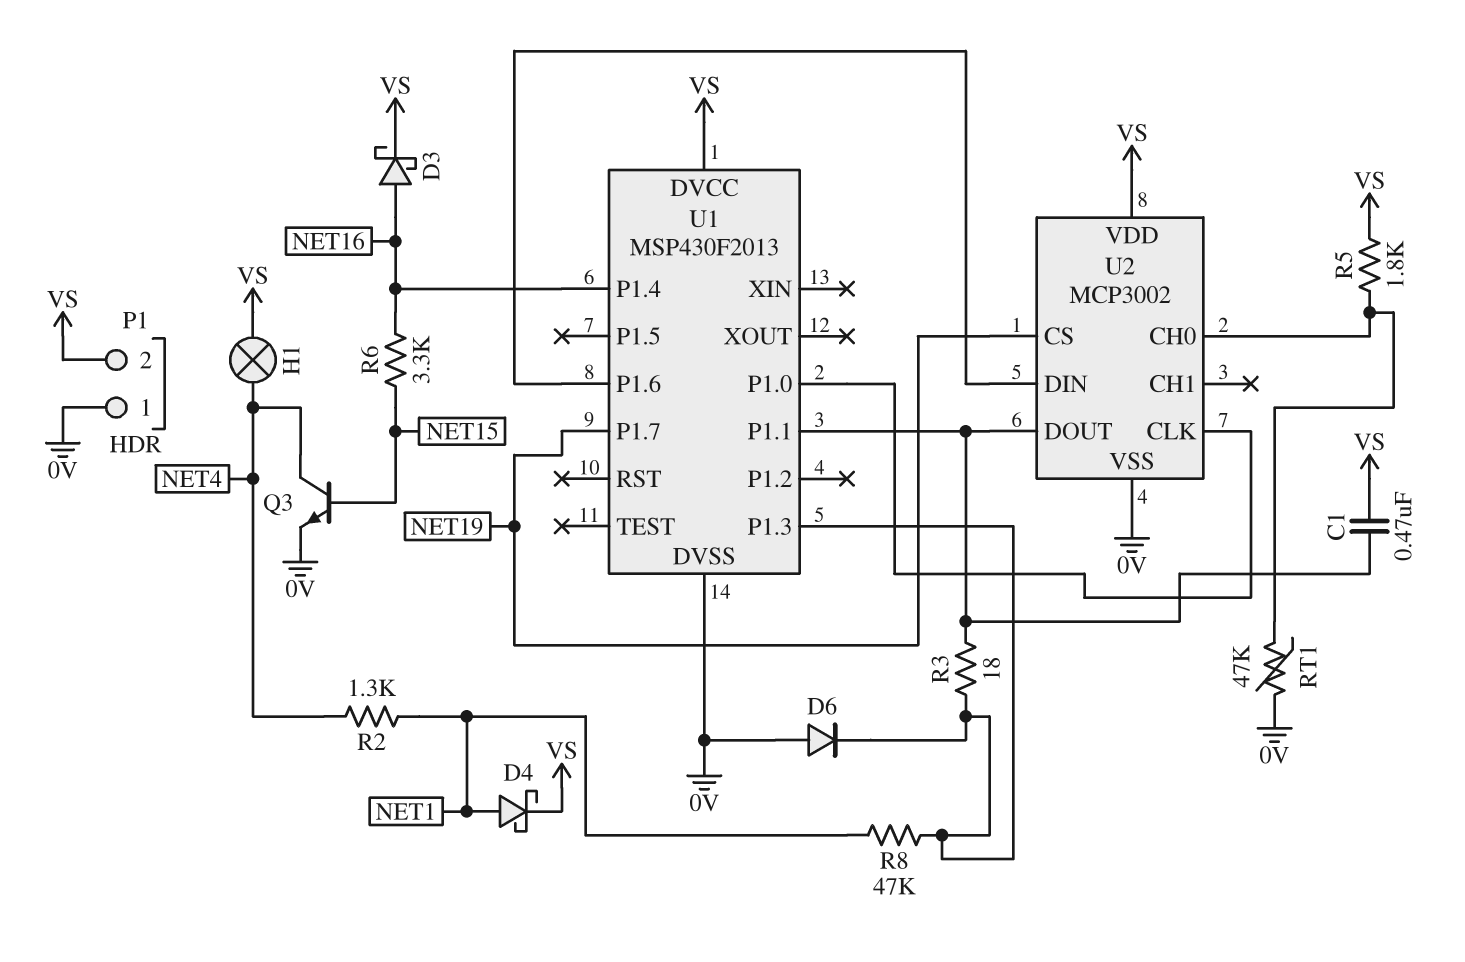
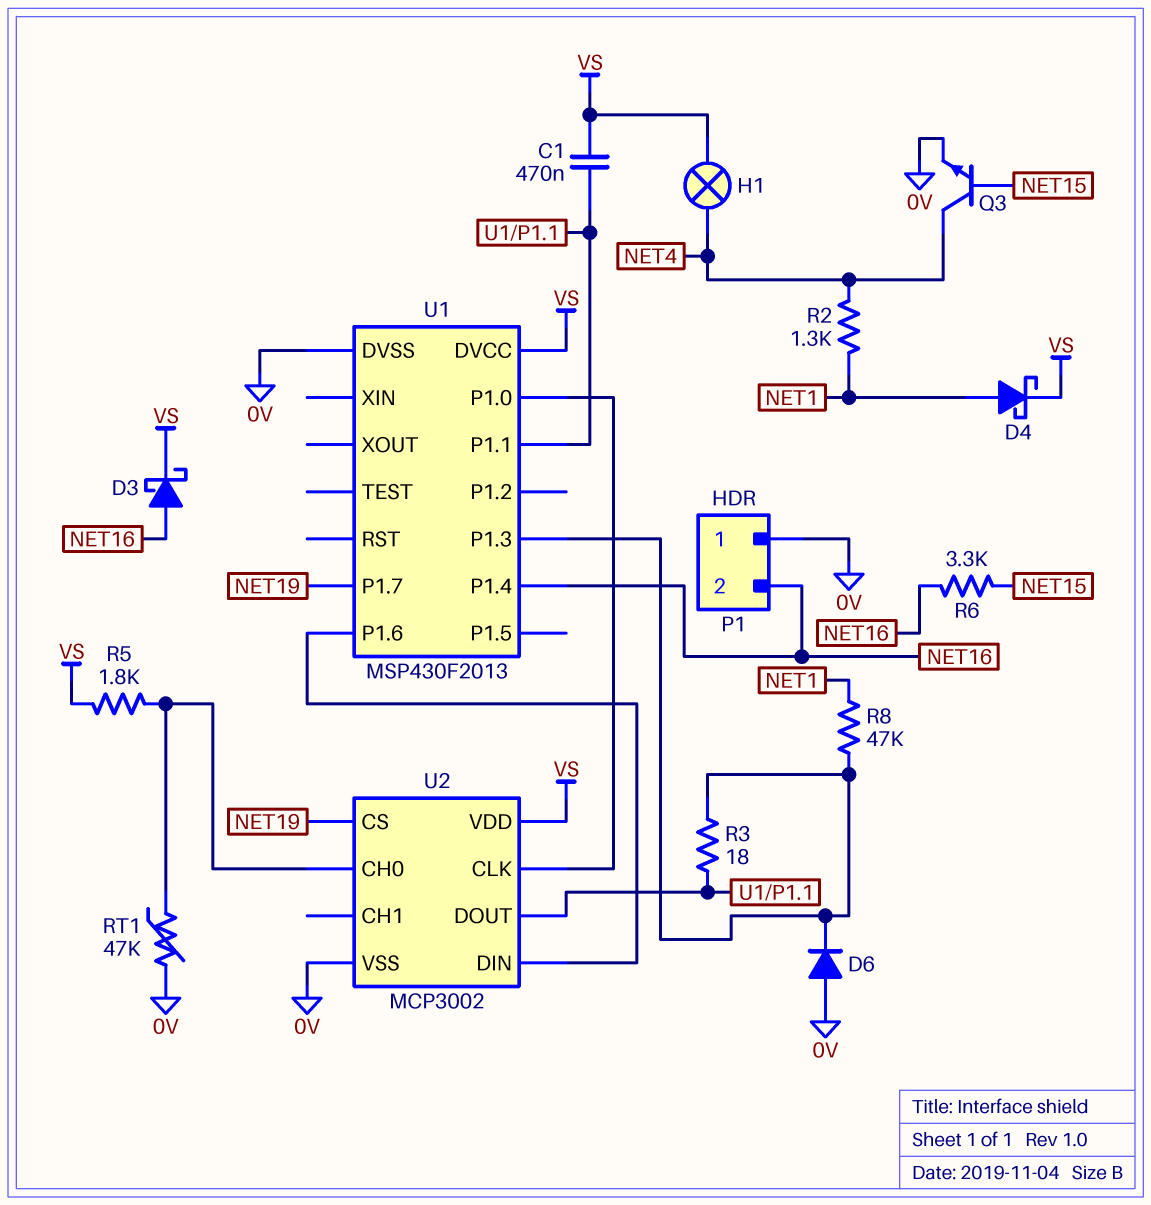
P1 pin 2: VS -> NET16

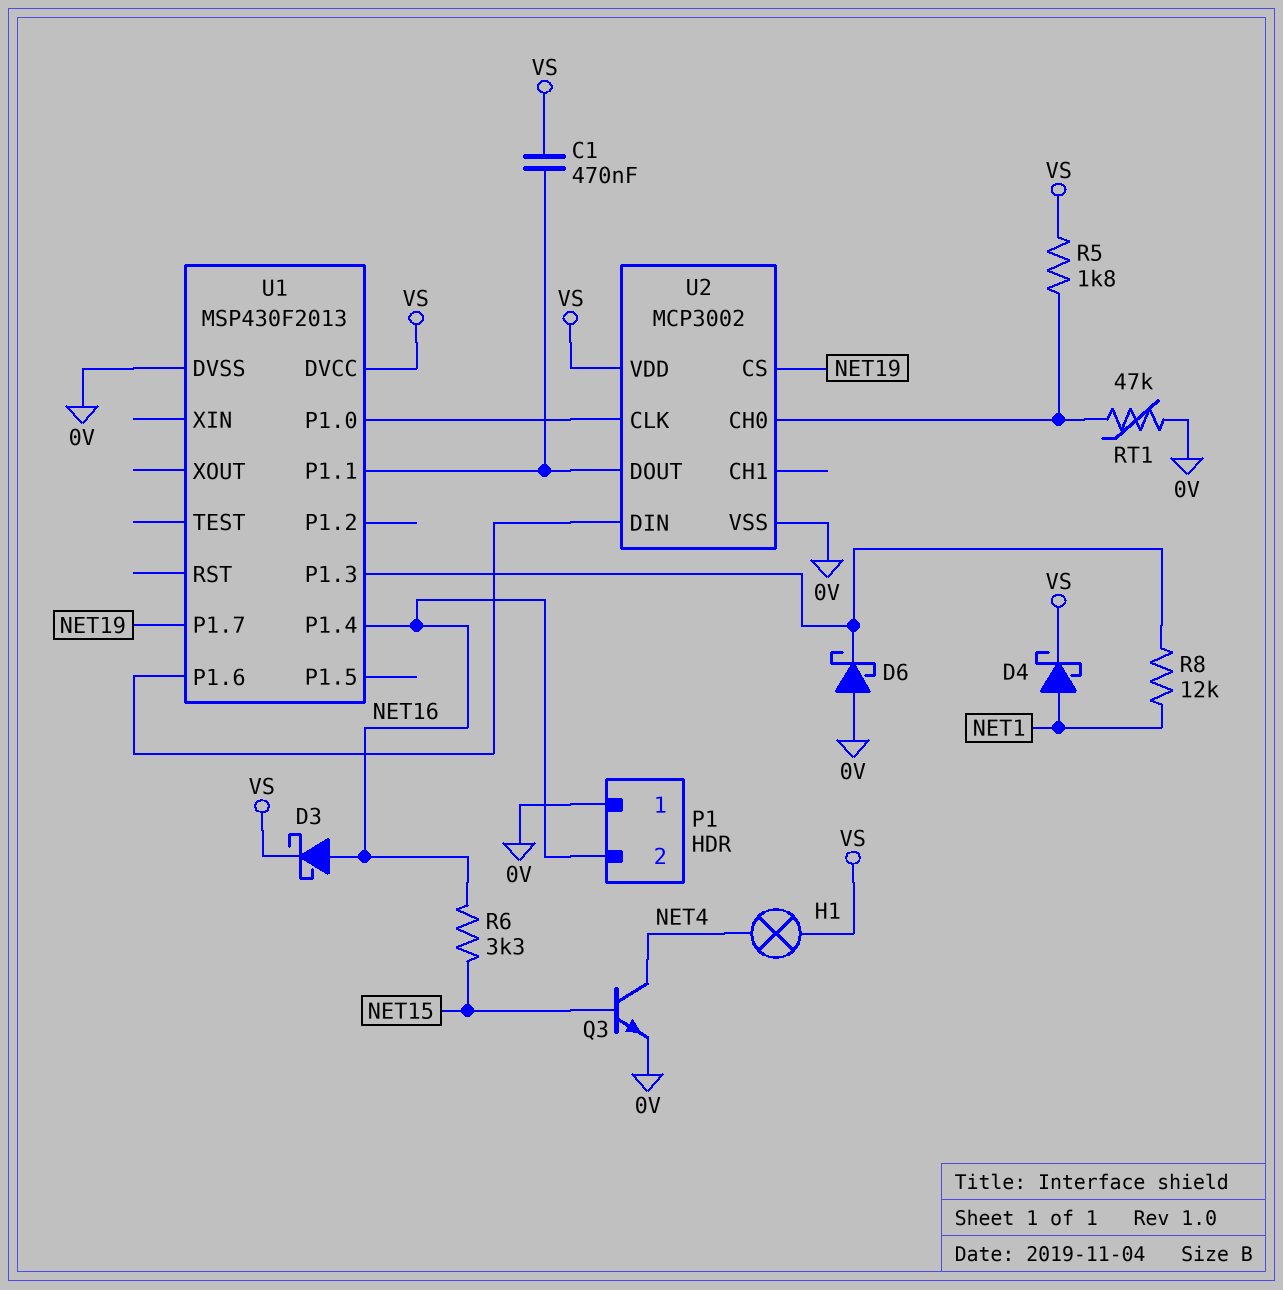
D6: diode (A 0V, K U1/P1.3) -> schottky (A 0V, K U1/P1.3)
R2: 1.3k (NET1, NET4) -> none
R3: 18 (U1/P1.1, U1/P1.3) -> none
R8: 47k (NET1, U1/P1.3) -> 12k (NET1, U1/P1.3)

